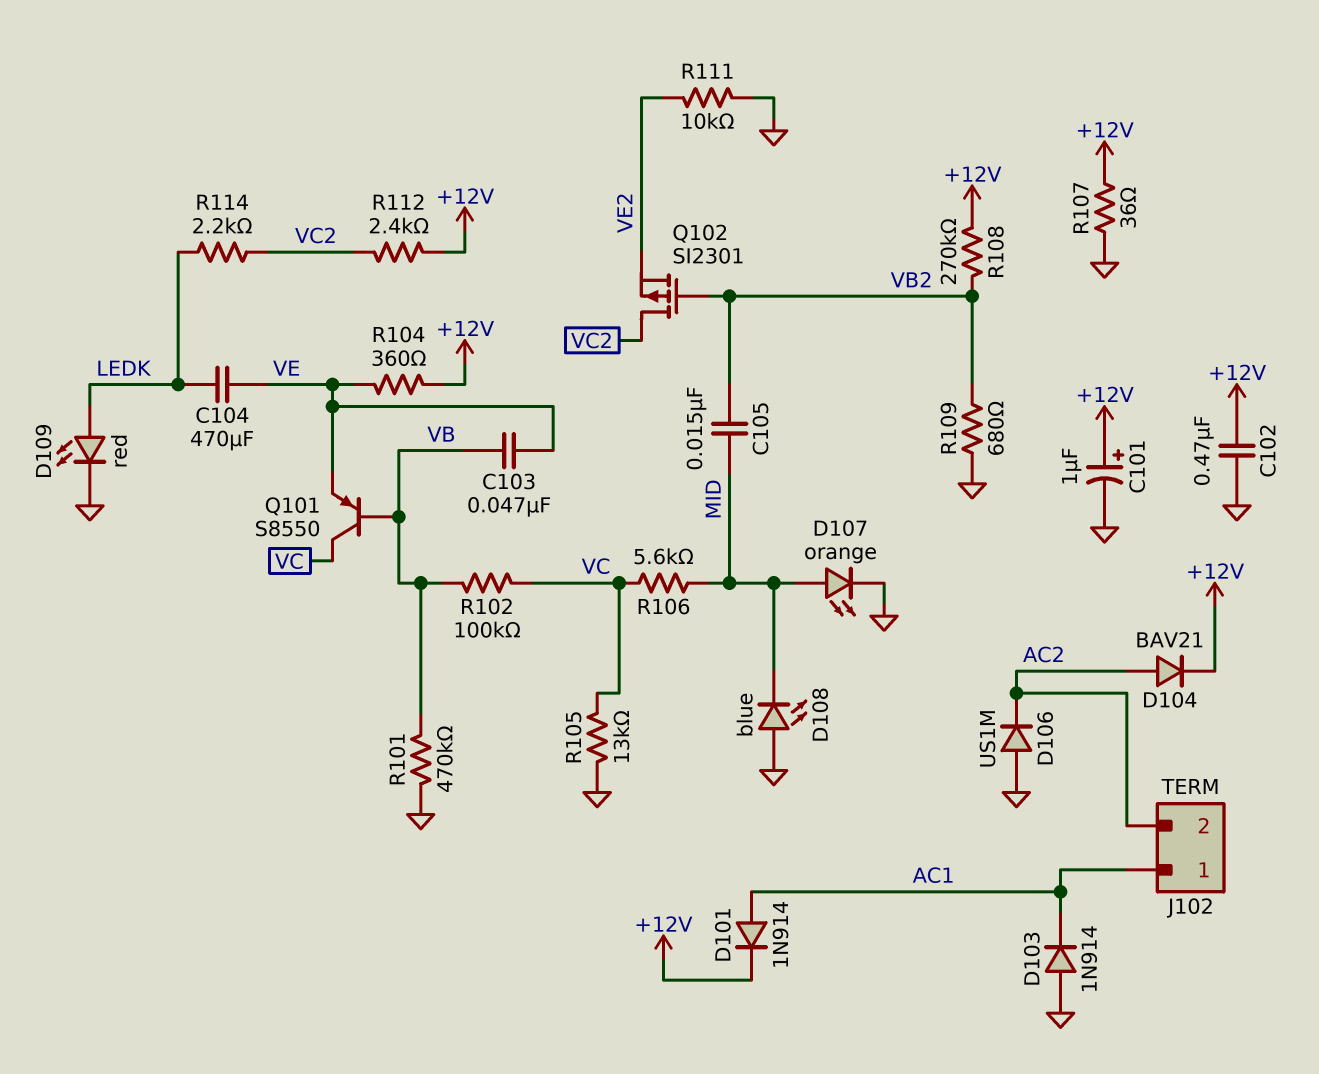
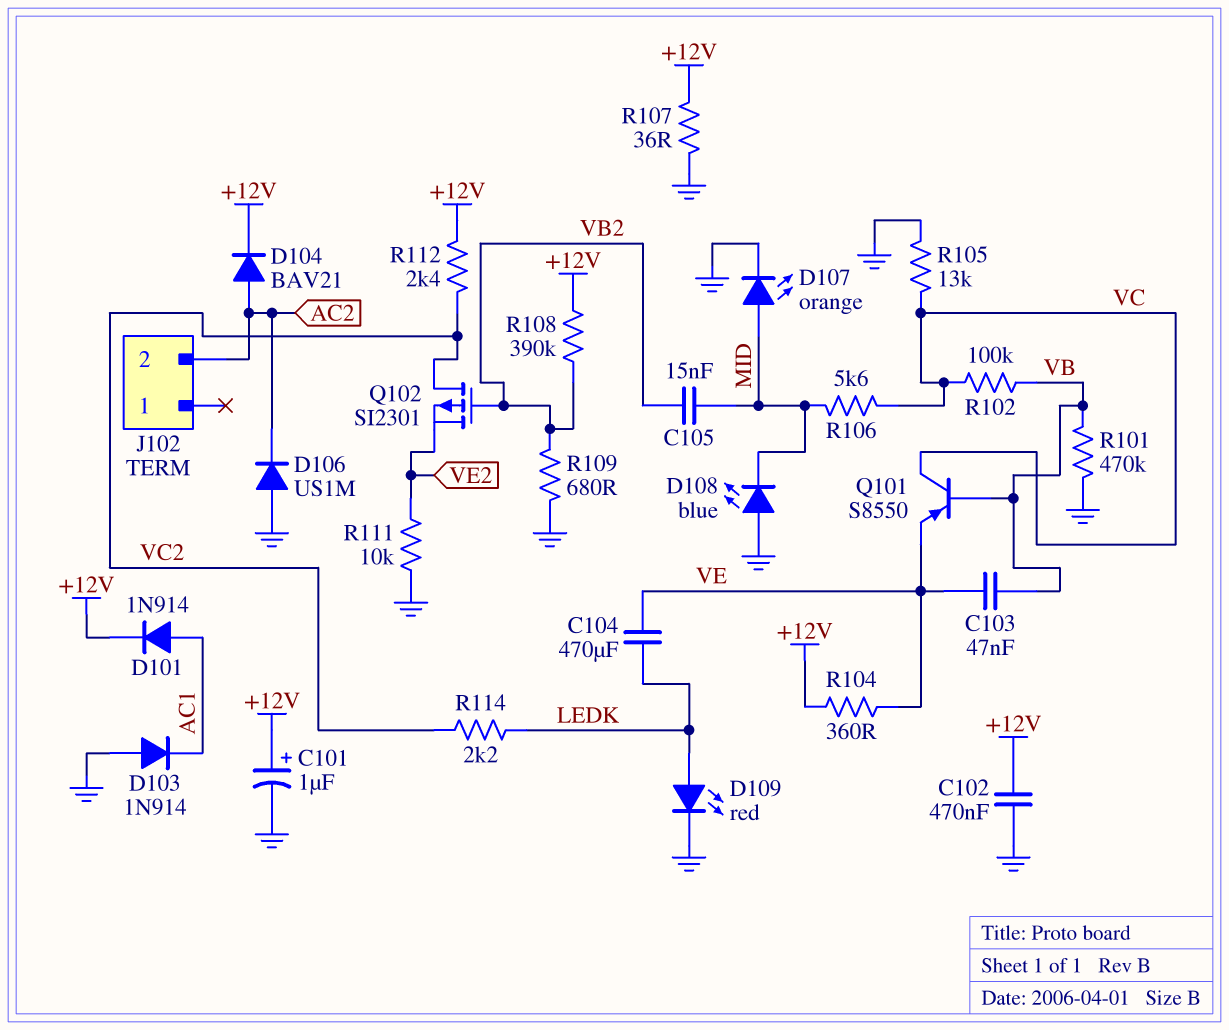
J102 pin 1: AC1 -> none
R108: 270k (+12V, VB2) -> 390k (+12V, VB2)

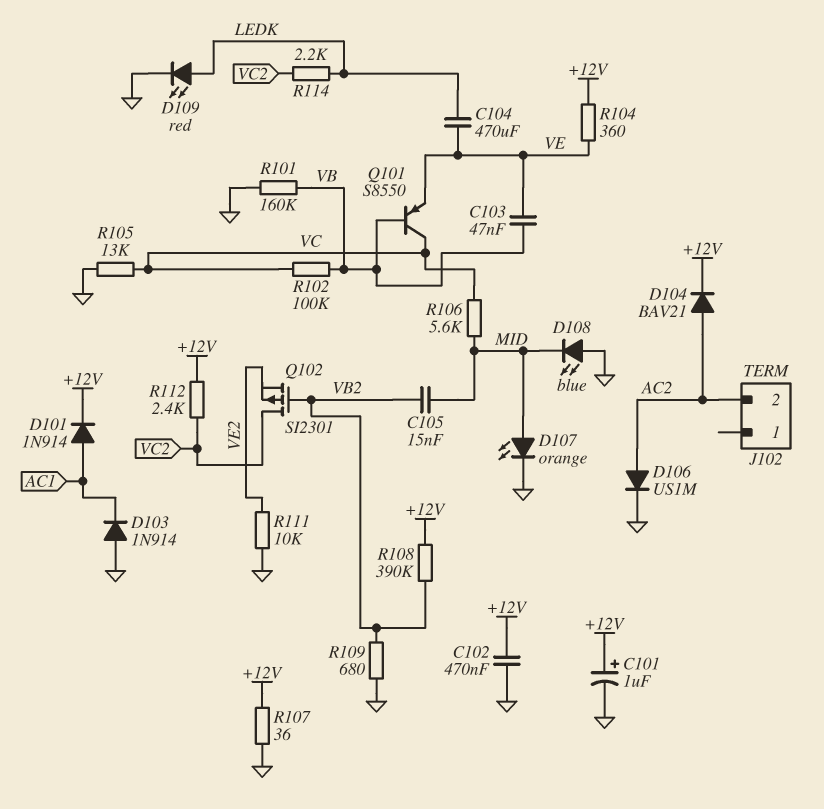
D106: diode US1M (A GND, K AC2) -> diode US1M (A AC2, K GND)
R101: 470k (GND, VB) -> 160k (GND, VB)

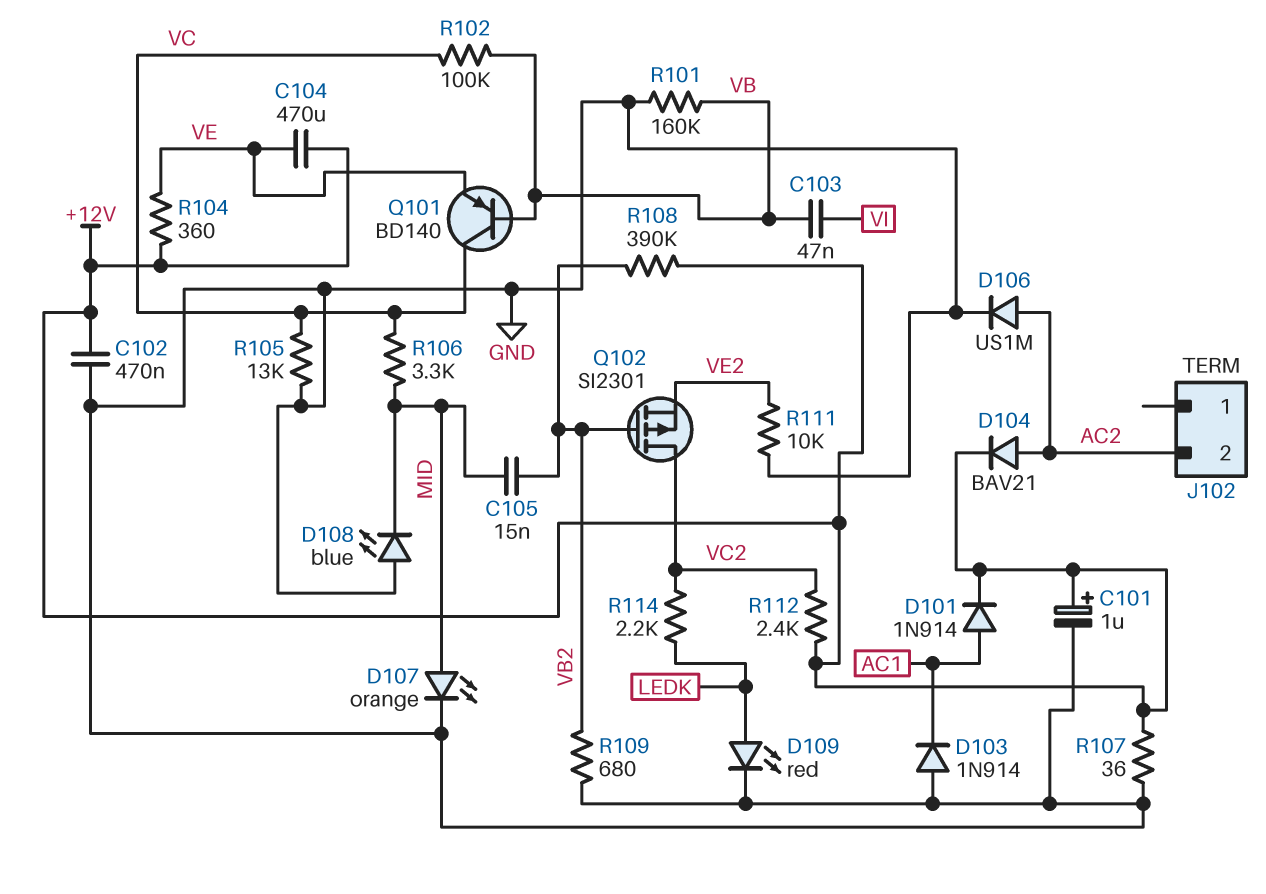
C103: 47nF (VB, VE) -> 47nF (VB, VI)
C104: 470uF (LEDK, VE) -> 470uF (+12V, VE)
Q101: PNP S8550 (B VB, C VC, E VE) -> PNP BD140 (B VB, C VC, E VE)
R106: 5.6k (MID, VC) -> 3.3k (MID, VC)

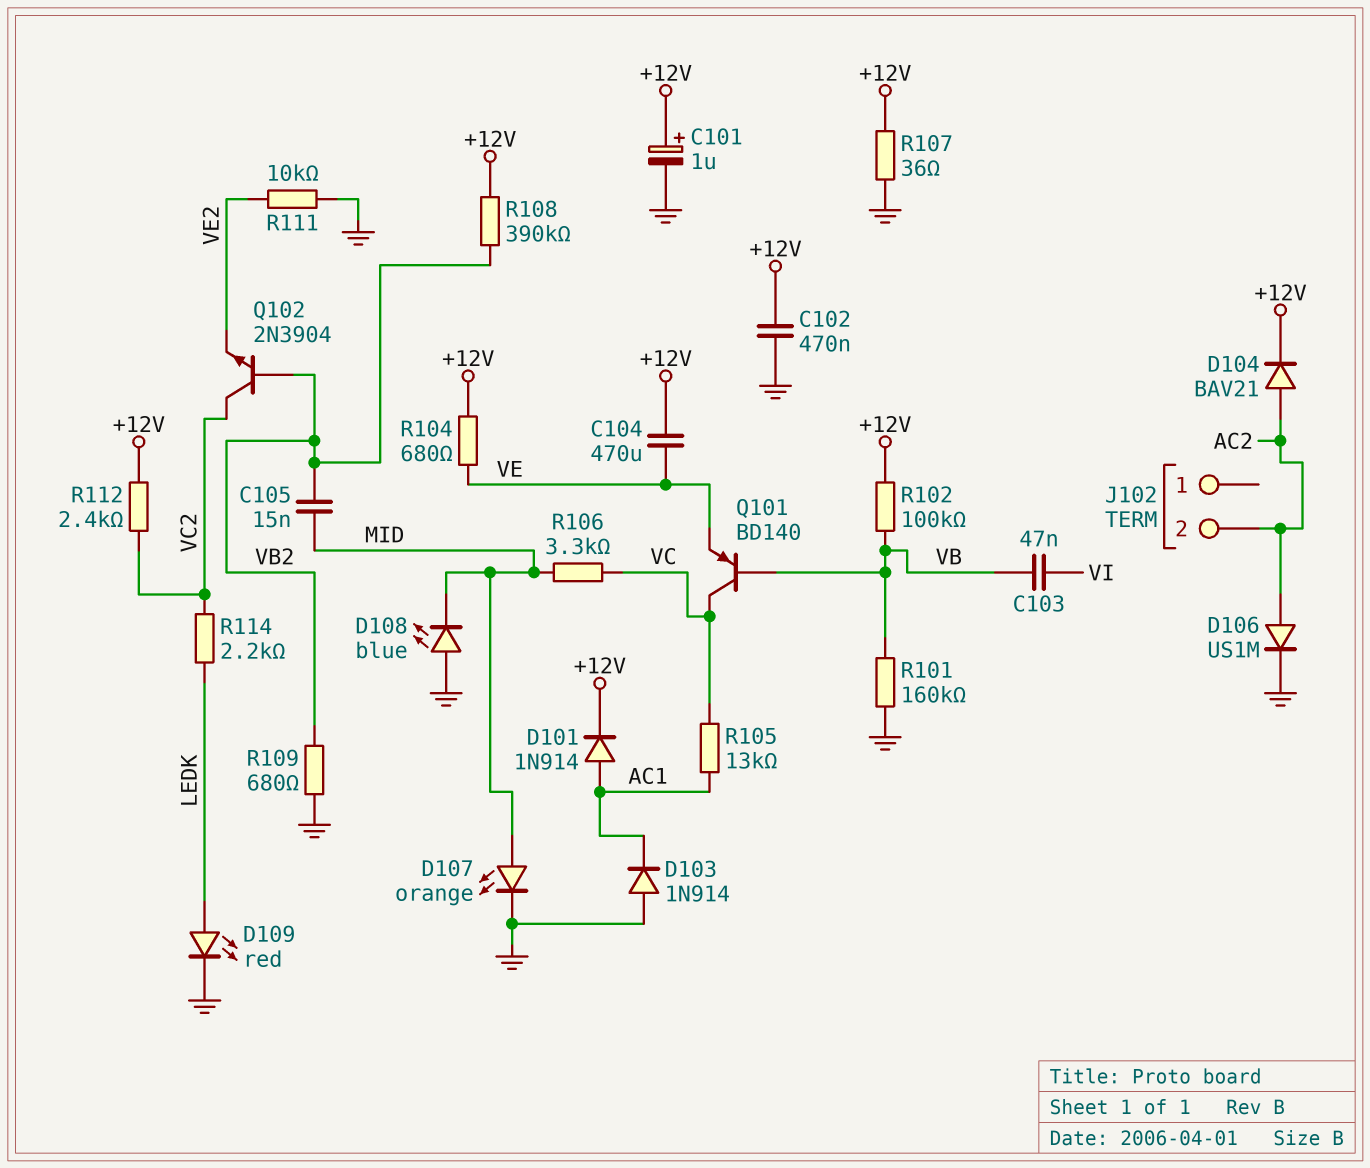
Q102: PMOS SI2301 (G VB2, D VC2, S VE2) -> NPN 2N3904 (B VB2, C VC2, E VE2)
R102: 100k (VB, VC) -> 100k (+12V, VB)
R104: 360 (+12V, VE) -> 680 (+12V, VE)
R105: 13k (GND, VC) -> 13k (AC1, VC)

